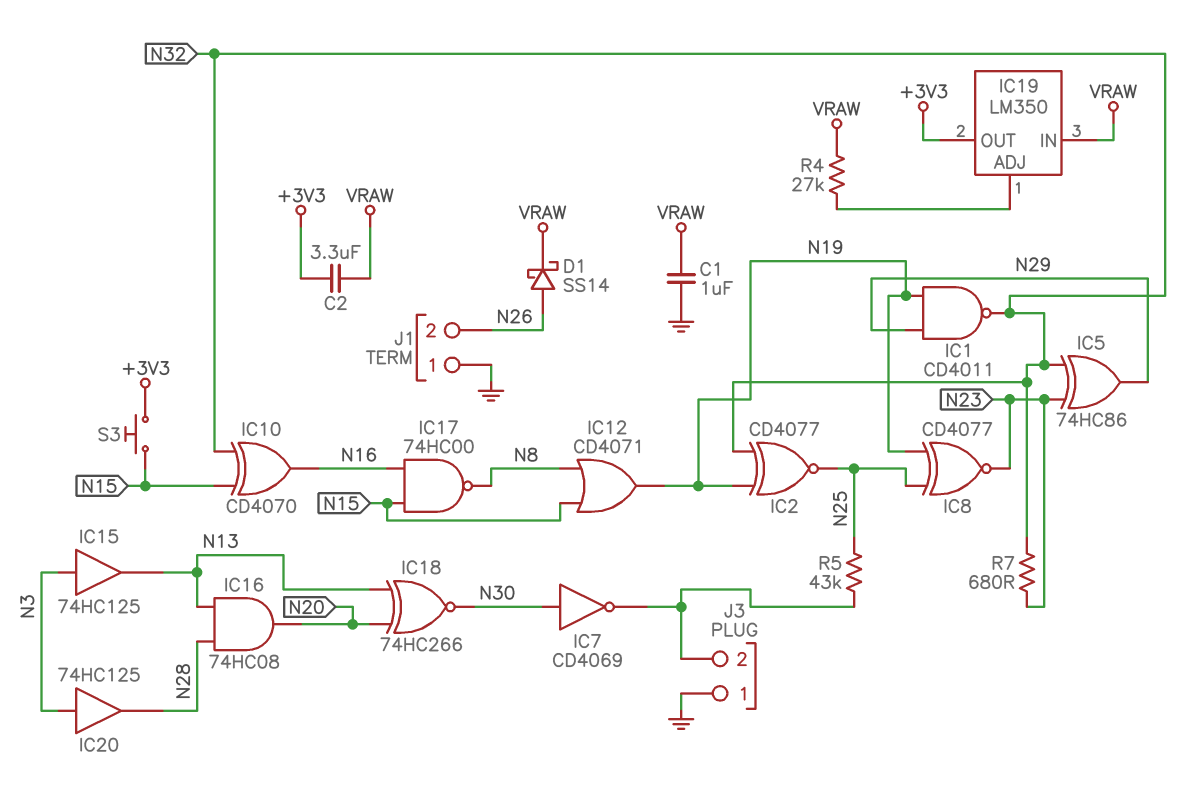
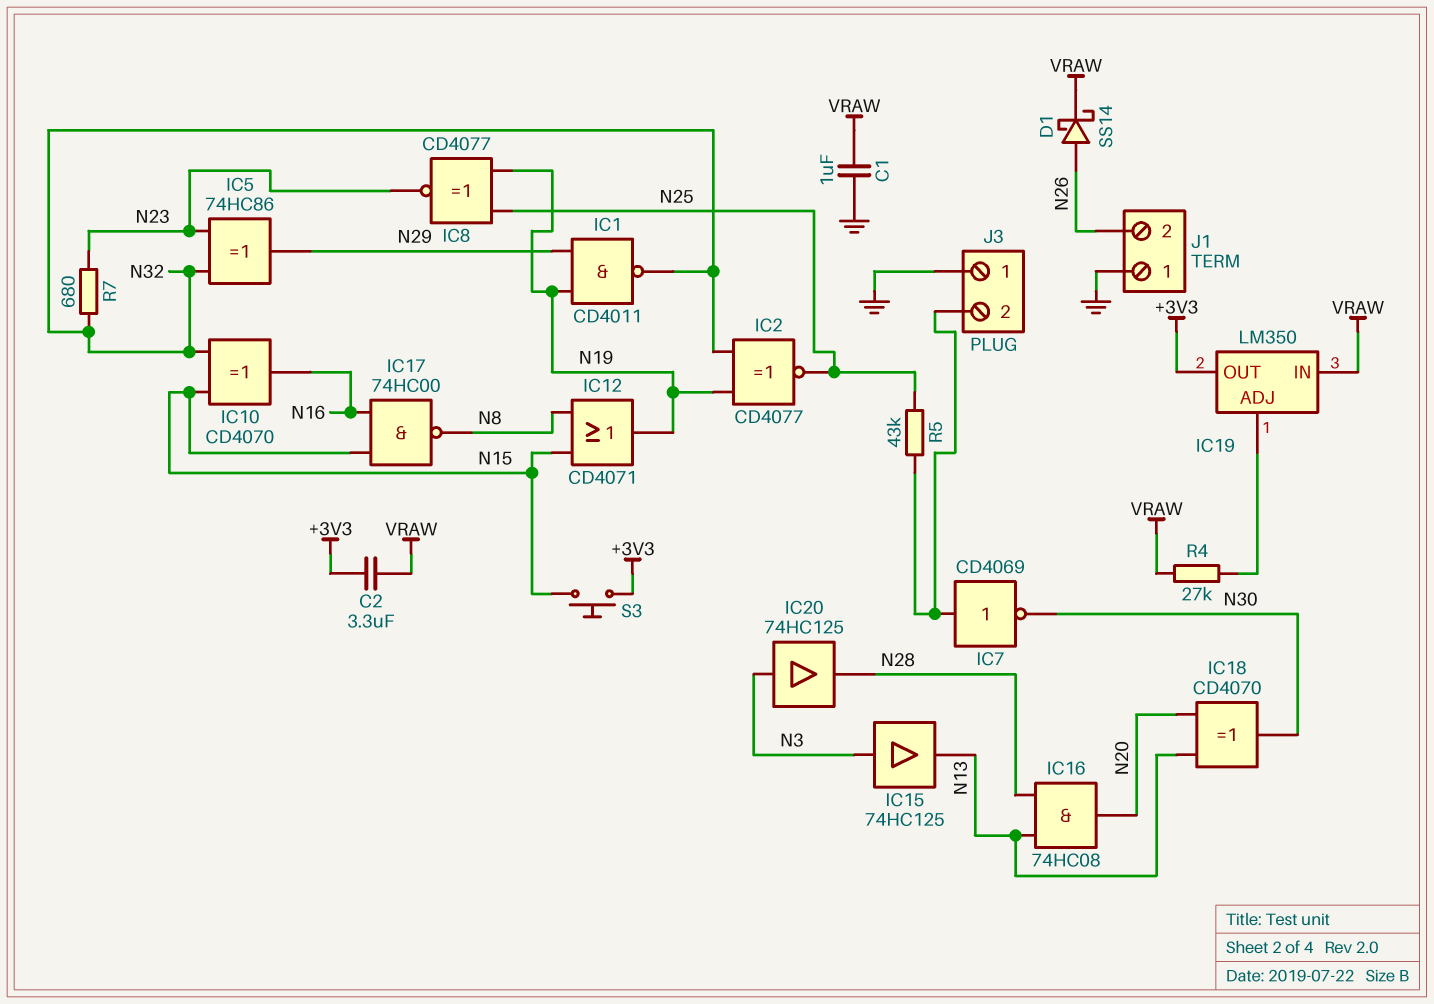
IC7: NOT CD4069 (in N30, out J3/2) -> NOT CD4069 (in J3/2, out N30)
IC18: XNOR 74HC266 (in N13, in N20, out N30) -> XOR CD4070 (in N13, in N20, out N30)

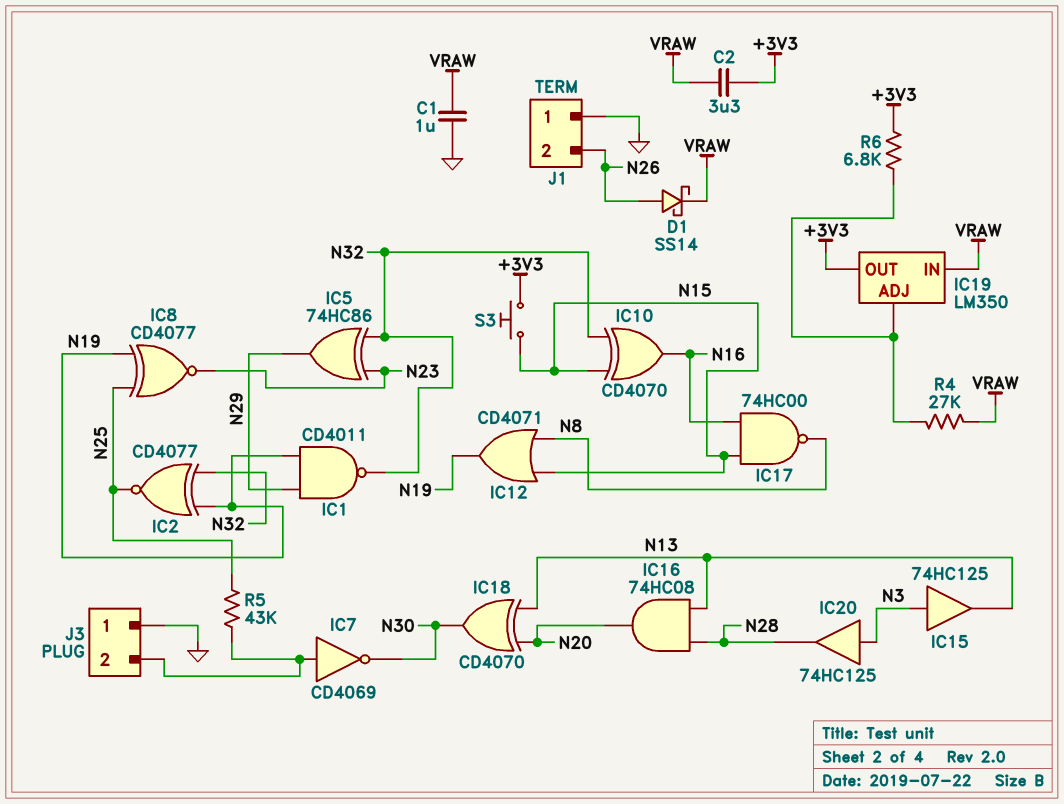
R6: none -> 6.8k (+3V3, IC19/ADJ)
R7: 680 (N23, N32) -> none

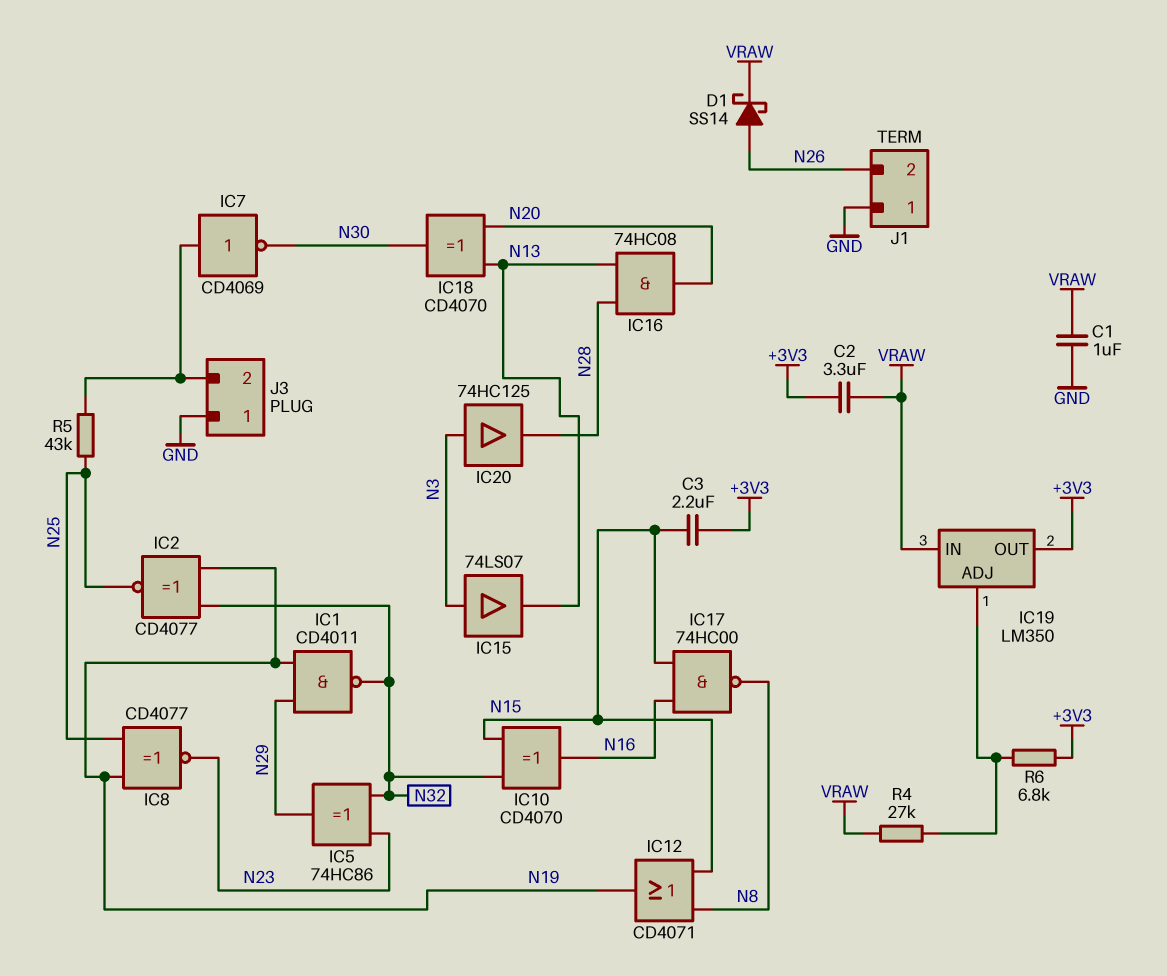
C3: none -> 2.2uF (+3V3, N15)
IC15: buffer 74HC125 (in N3, out N13) -> buffer 74LS07 (in N3, out N13)
S3: button (+3V3, N15) -> none

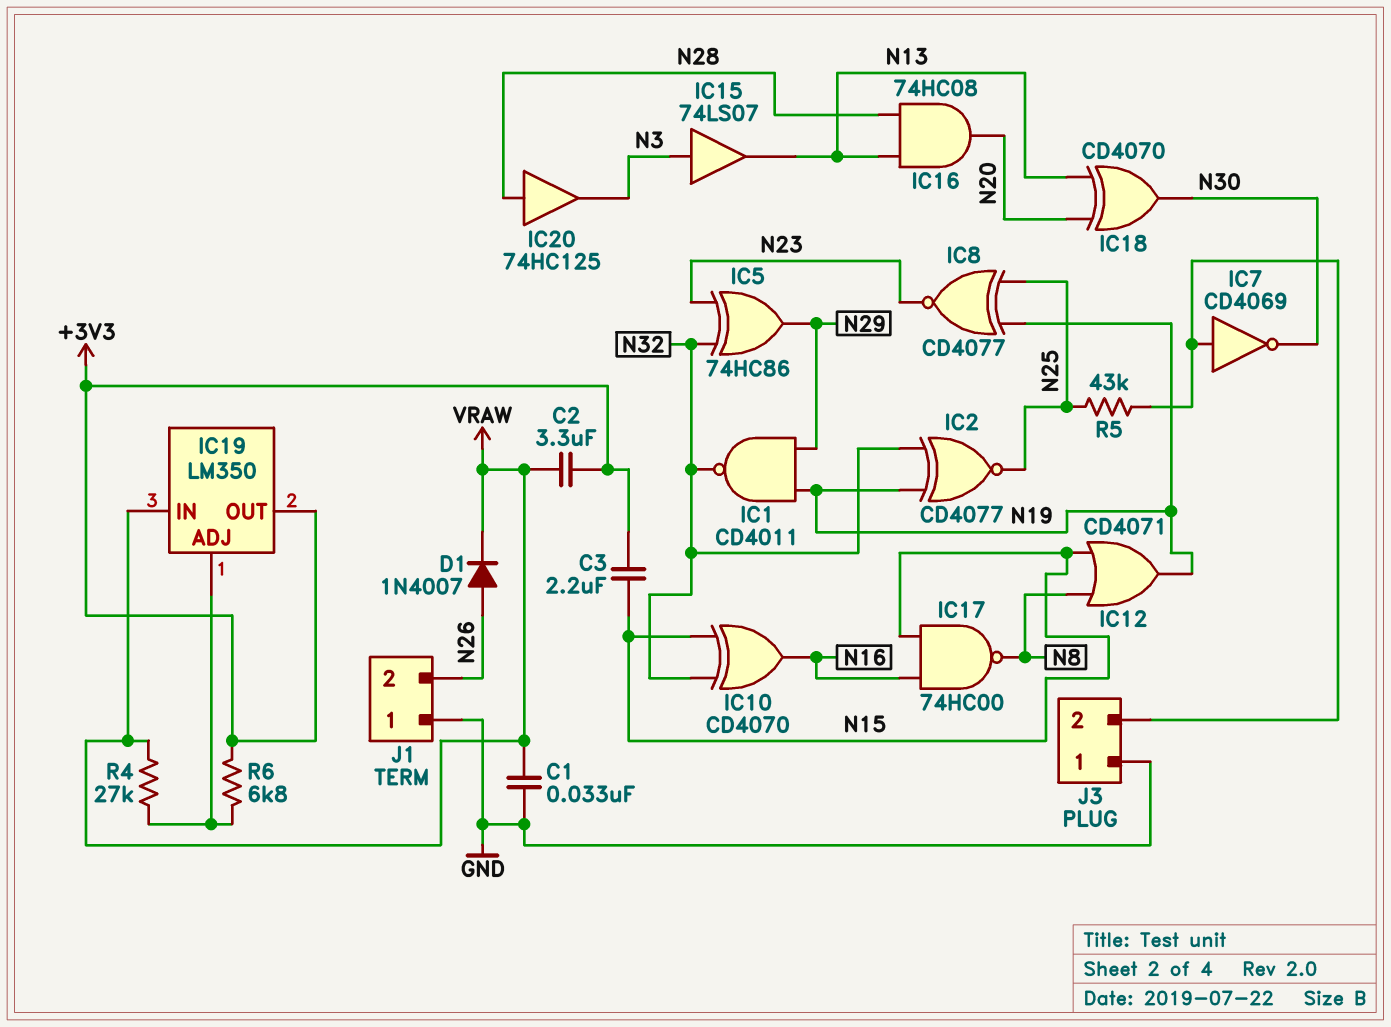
C1: 1uF (GND, VRAW) -> 33nF (GND, VRAW)
D1: schottky SS14 (A N26, K VRAW) -> diode 1N4007 (A N26, K VRAW)
IC20: buffer 74HC125 (in N3, out N28) -> buffer 74HC125 (in N28, out N3)

